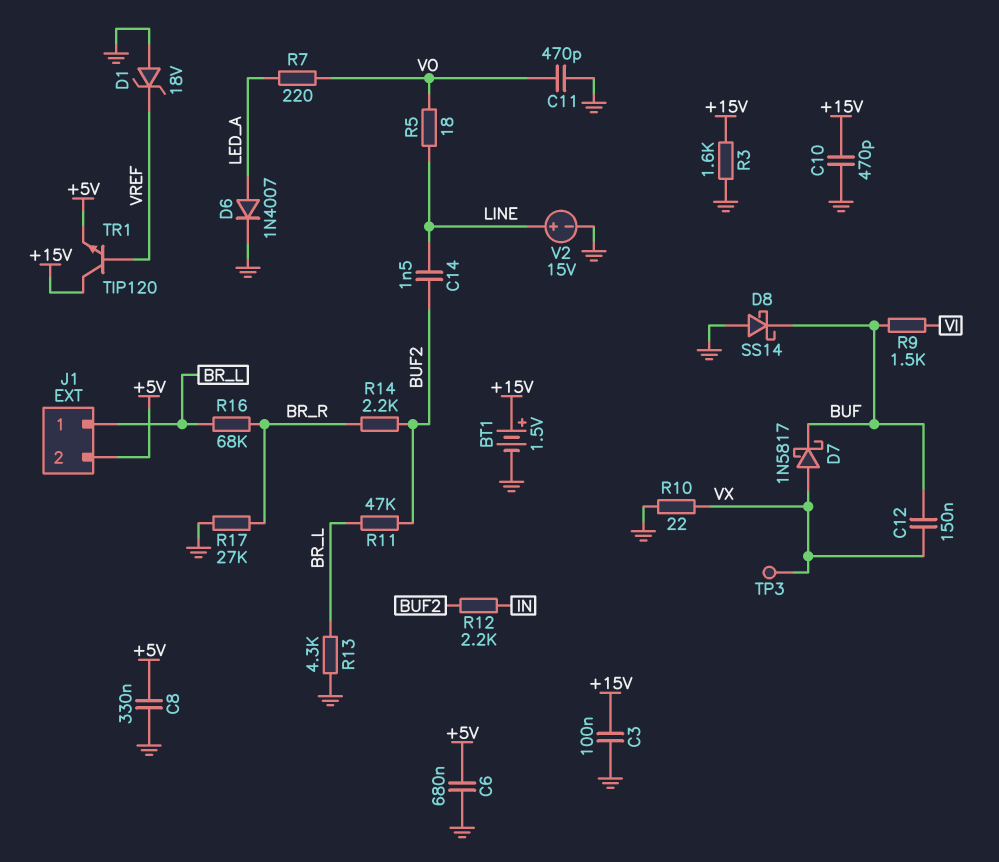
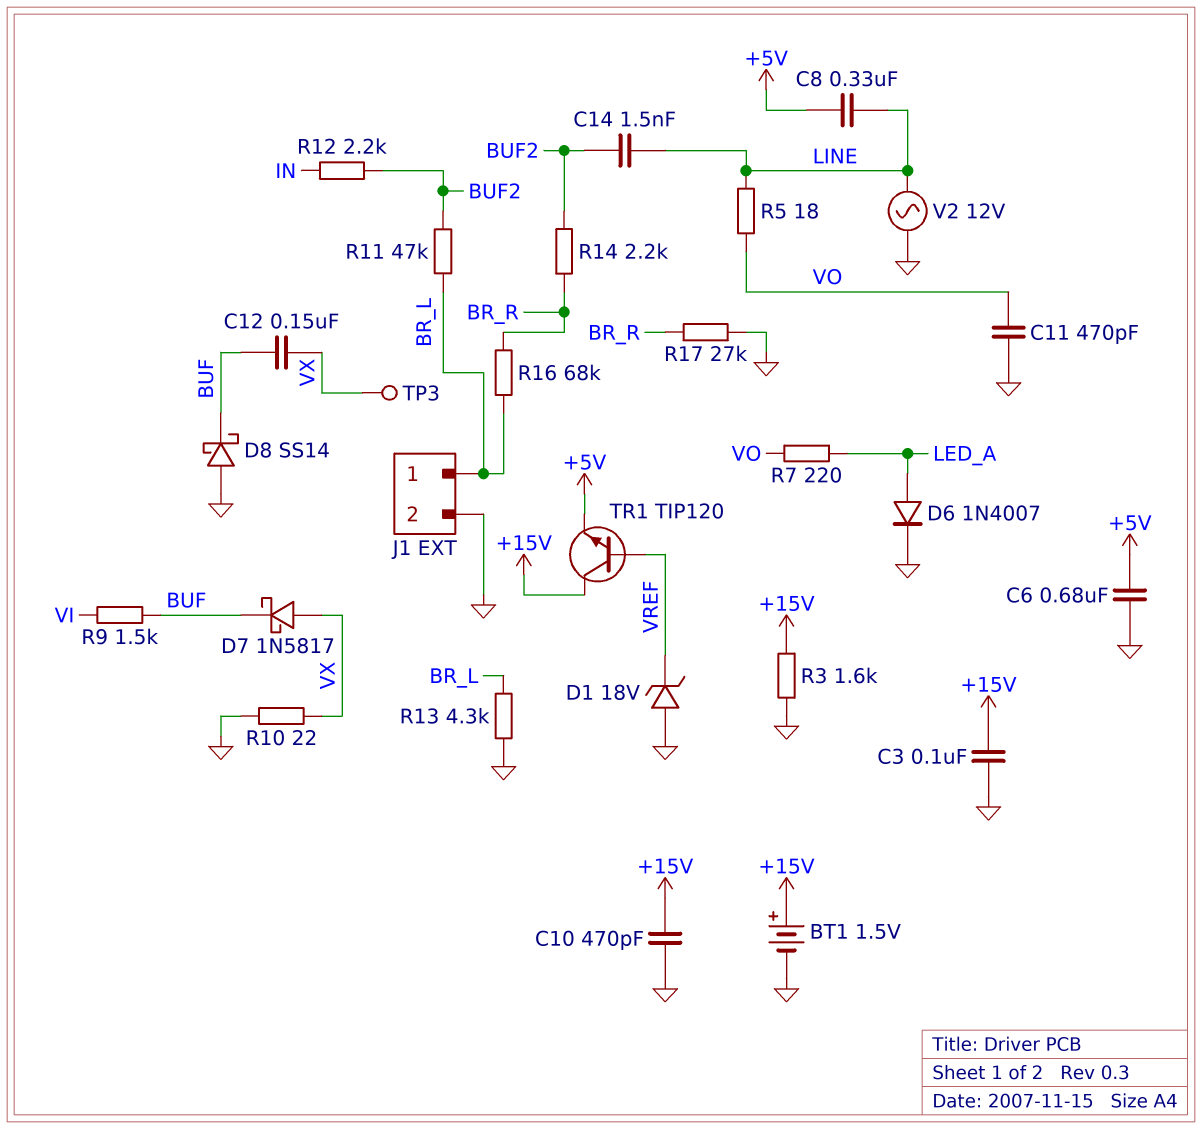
C8: 330nF (+5V, GND) -> 330nF (+5V, LINE)
J1 pin 2: +5V -> GND
V2: 15V (plus LINE, minus GND) -> AC 12V (GND, LINE)

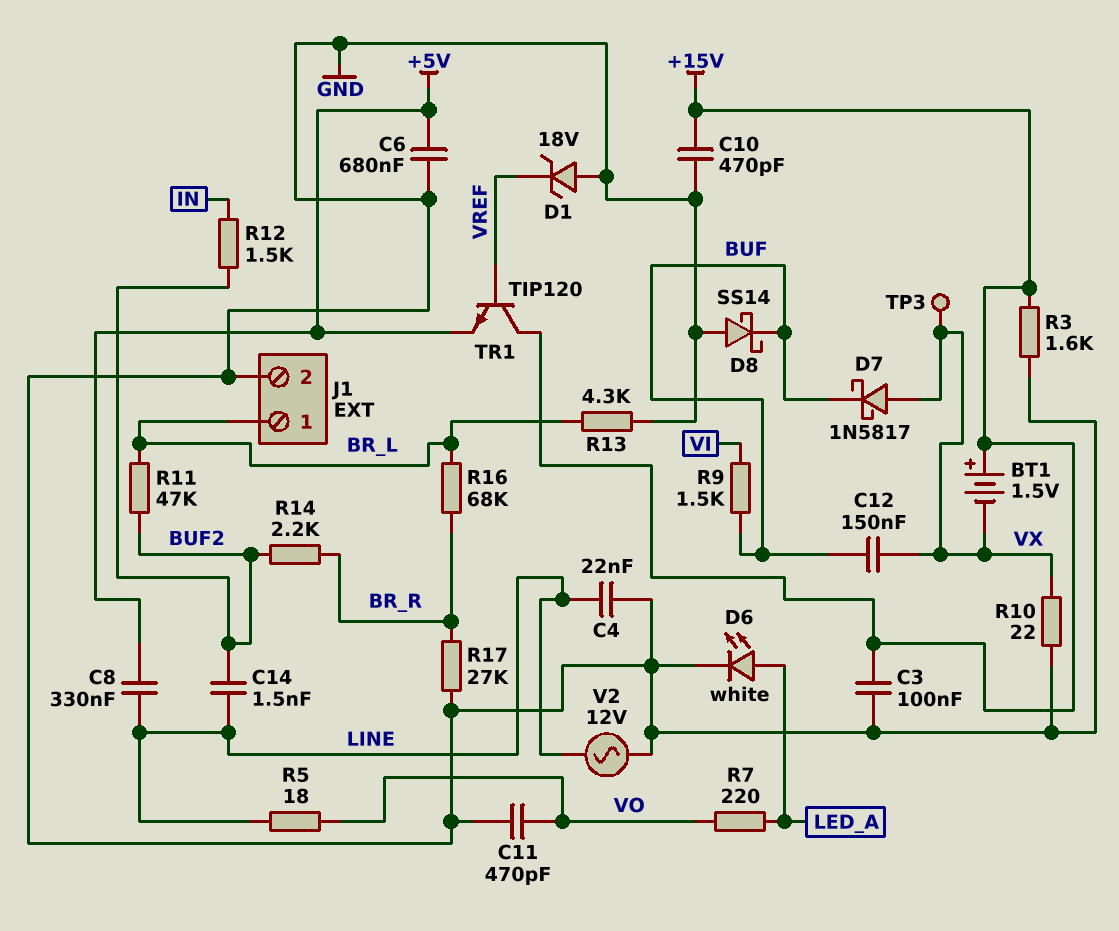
BT1: 1.5V (plus +15V, minus GND) -> 1.5V (plus +15V, minus VX)
C4: none -> 22nF (GND, LINE)
D6: diode 1N4007 (A LED_A, K GND) -> LED white (A LED_A, K GND)
R12: 2.2k (BUF2, IN) -> 1.5k (BUF2, IN)

